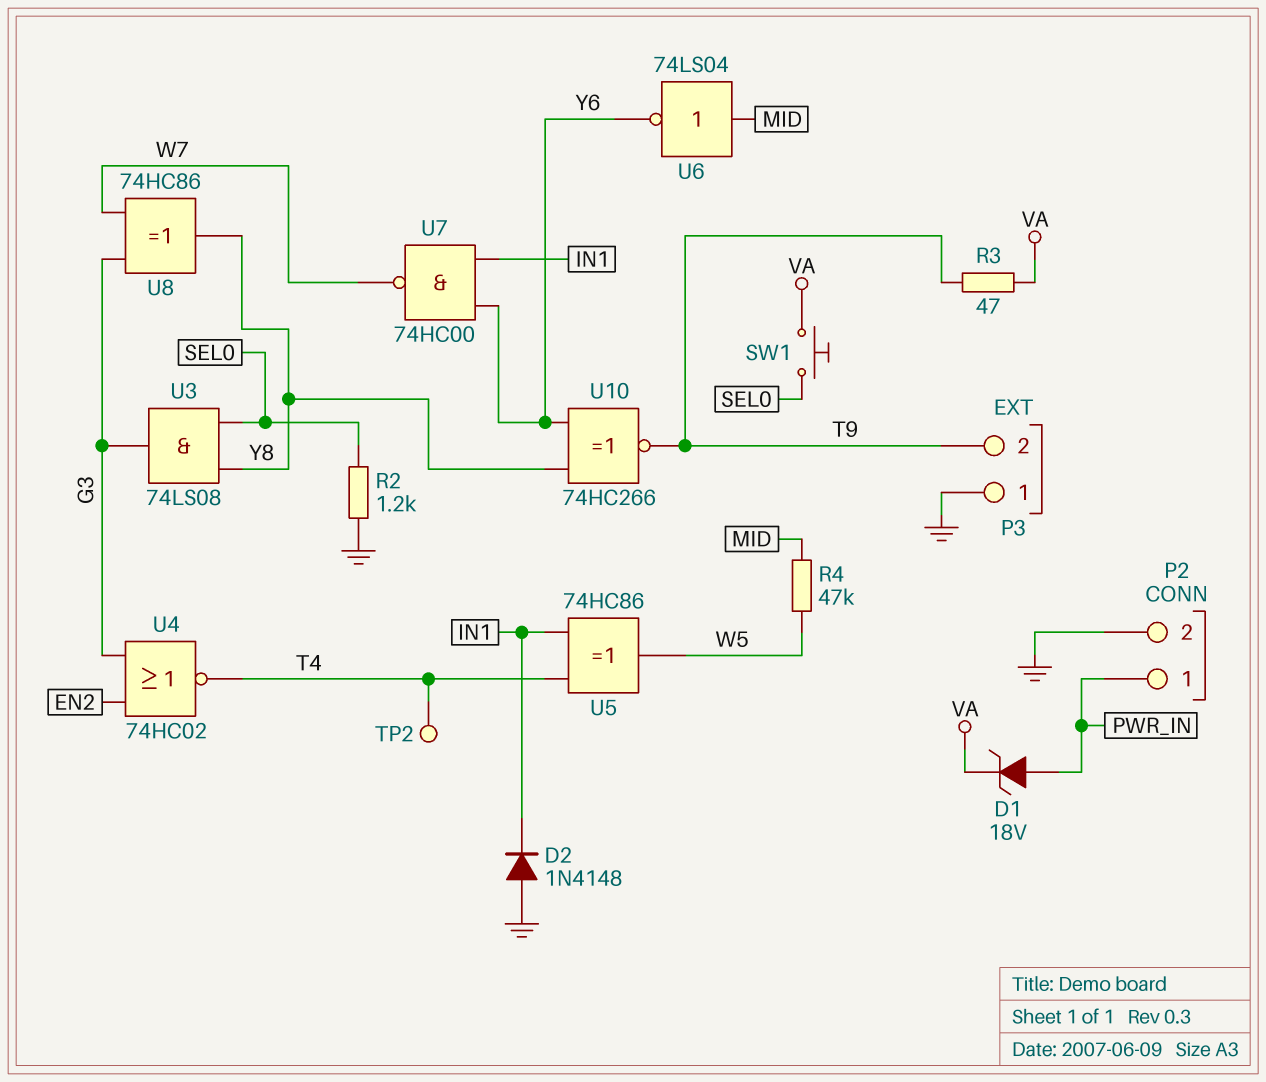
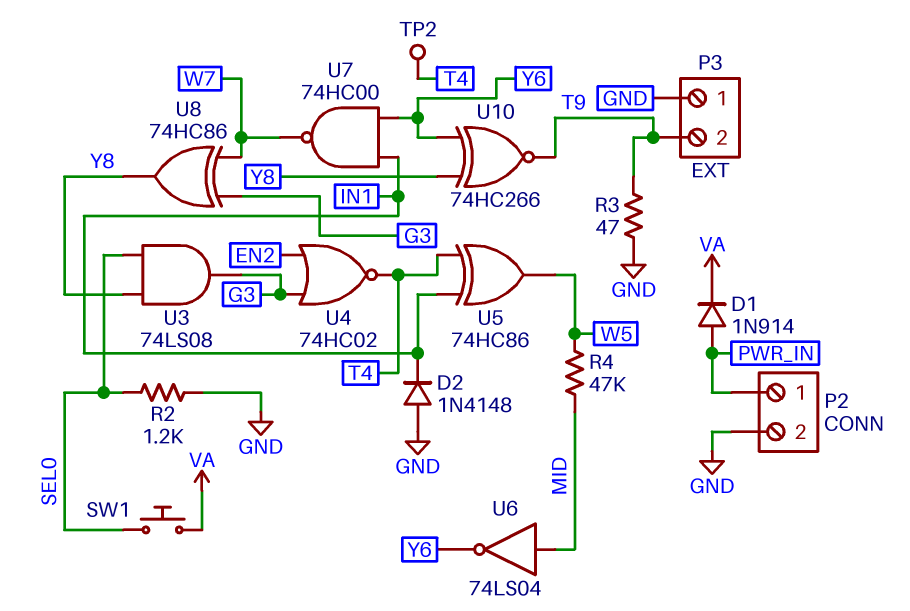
D1: zener 18V (A PWR_IN, K VA) -> diode 1N914 (A PWR_IN, K VA)
R3: 47 (T9, VA) -> 47 (GND, T9)

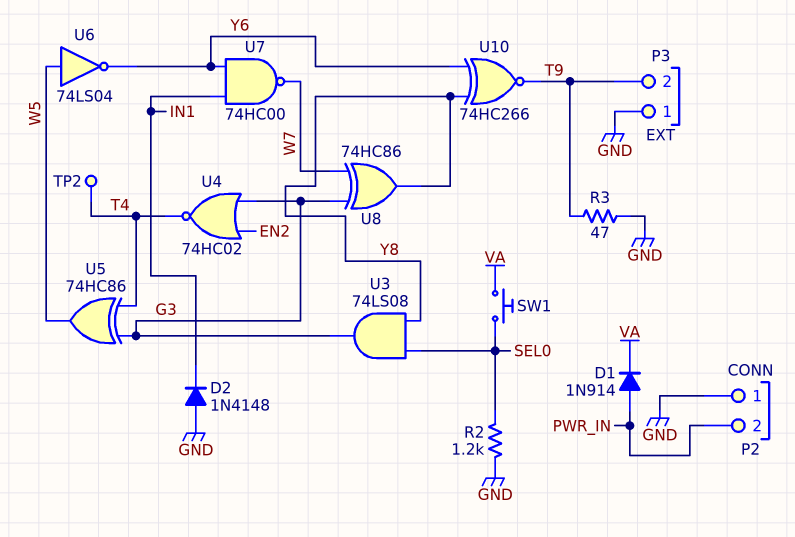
P2 pin 1: PWR_IN -> GND
P2 pin 2: GND -> PWR_IN
R4: 47k (MID, W5) -> none
U5: XOR 74HC86 (in IN1, in T4, out W5) -> XOR 74HC86 (in G3, in T4, out W5)
U6: NOT 74LS04 (in MID, out Y6) -> NOT 74LS04 (in W5, out Y6)

